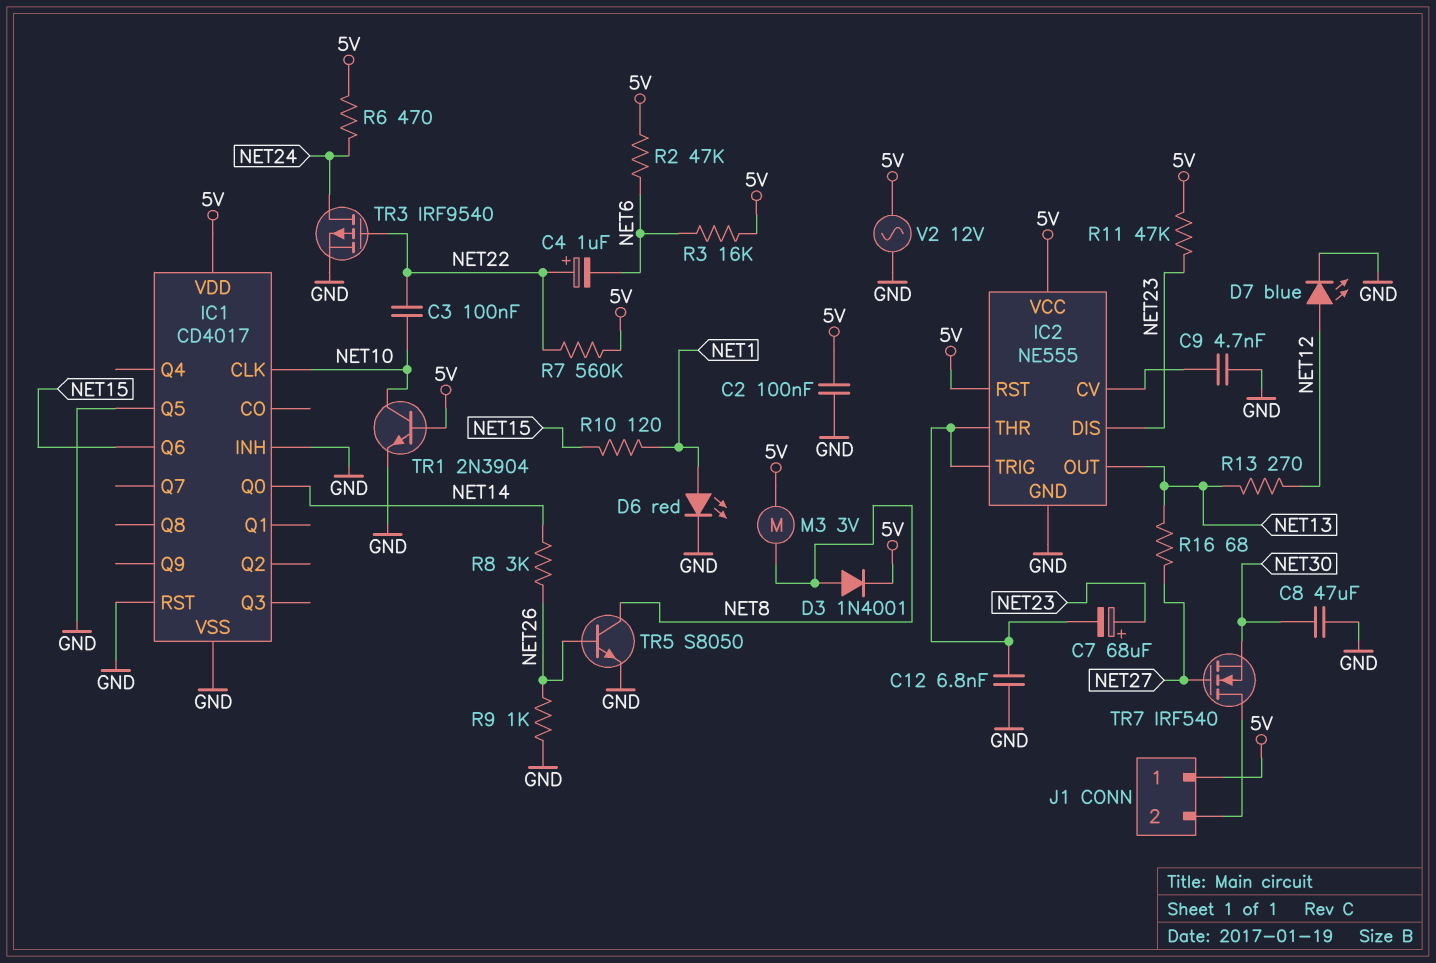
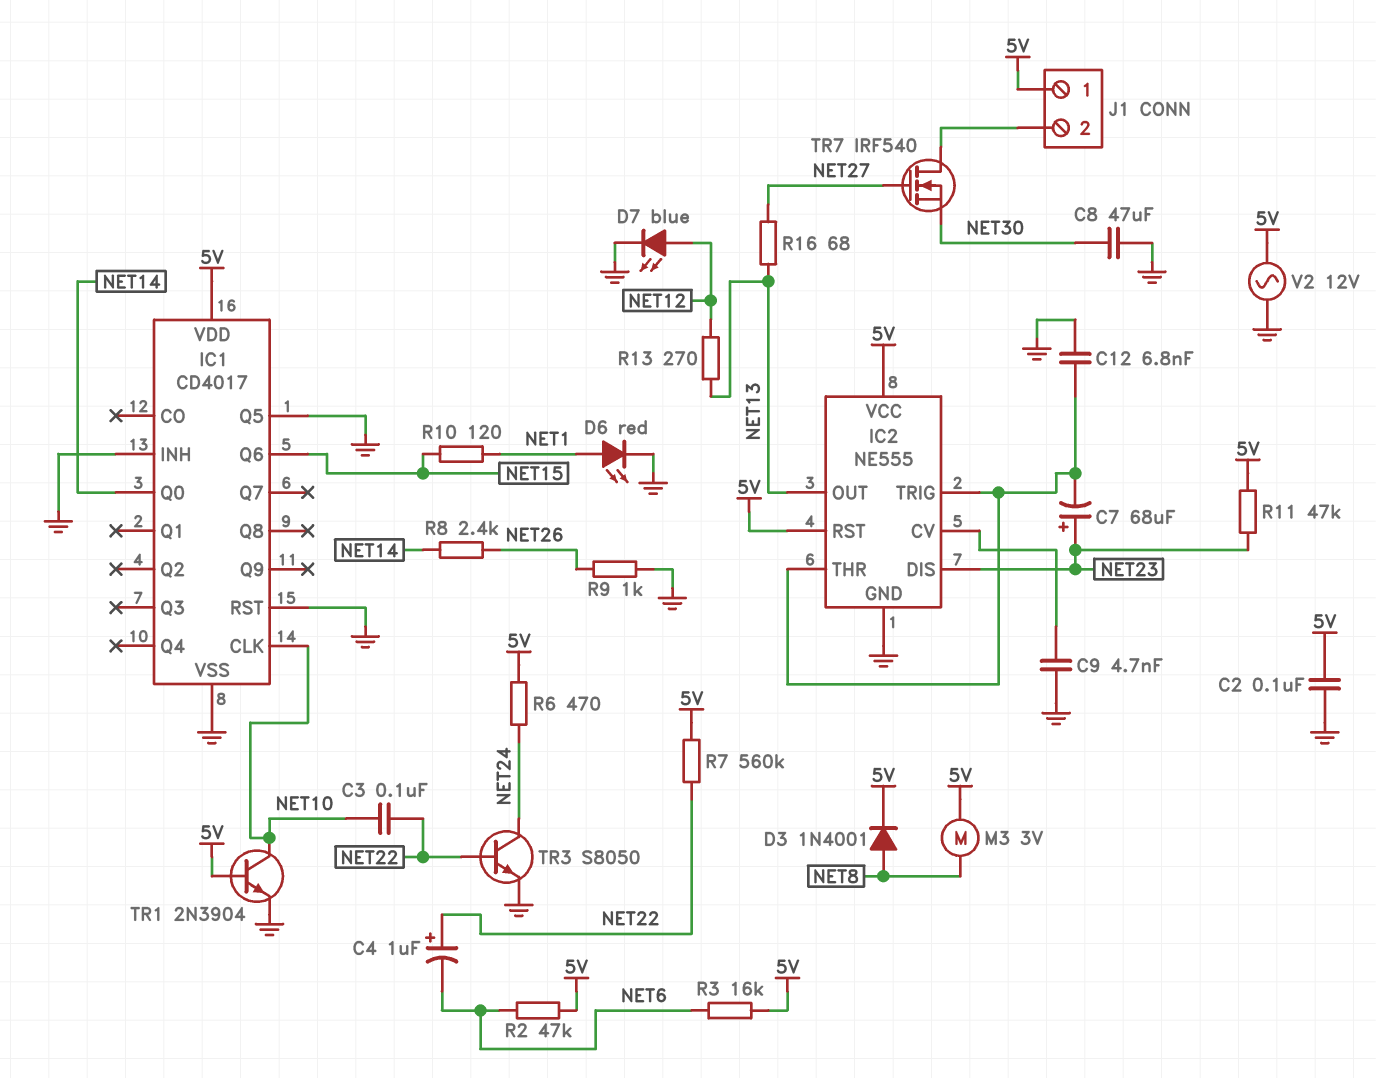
R8: 3k (NET14, NET26) -> 2.4k (NET14, NET26)
TR3: PMOS IRF9540 (G NET22, D NET24, S GND) -> NPN S8050 (B NET22, C NET24, E GND)
TR5: NPN S8050 (B NET26, C NET8, E GND) -> none

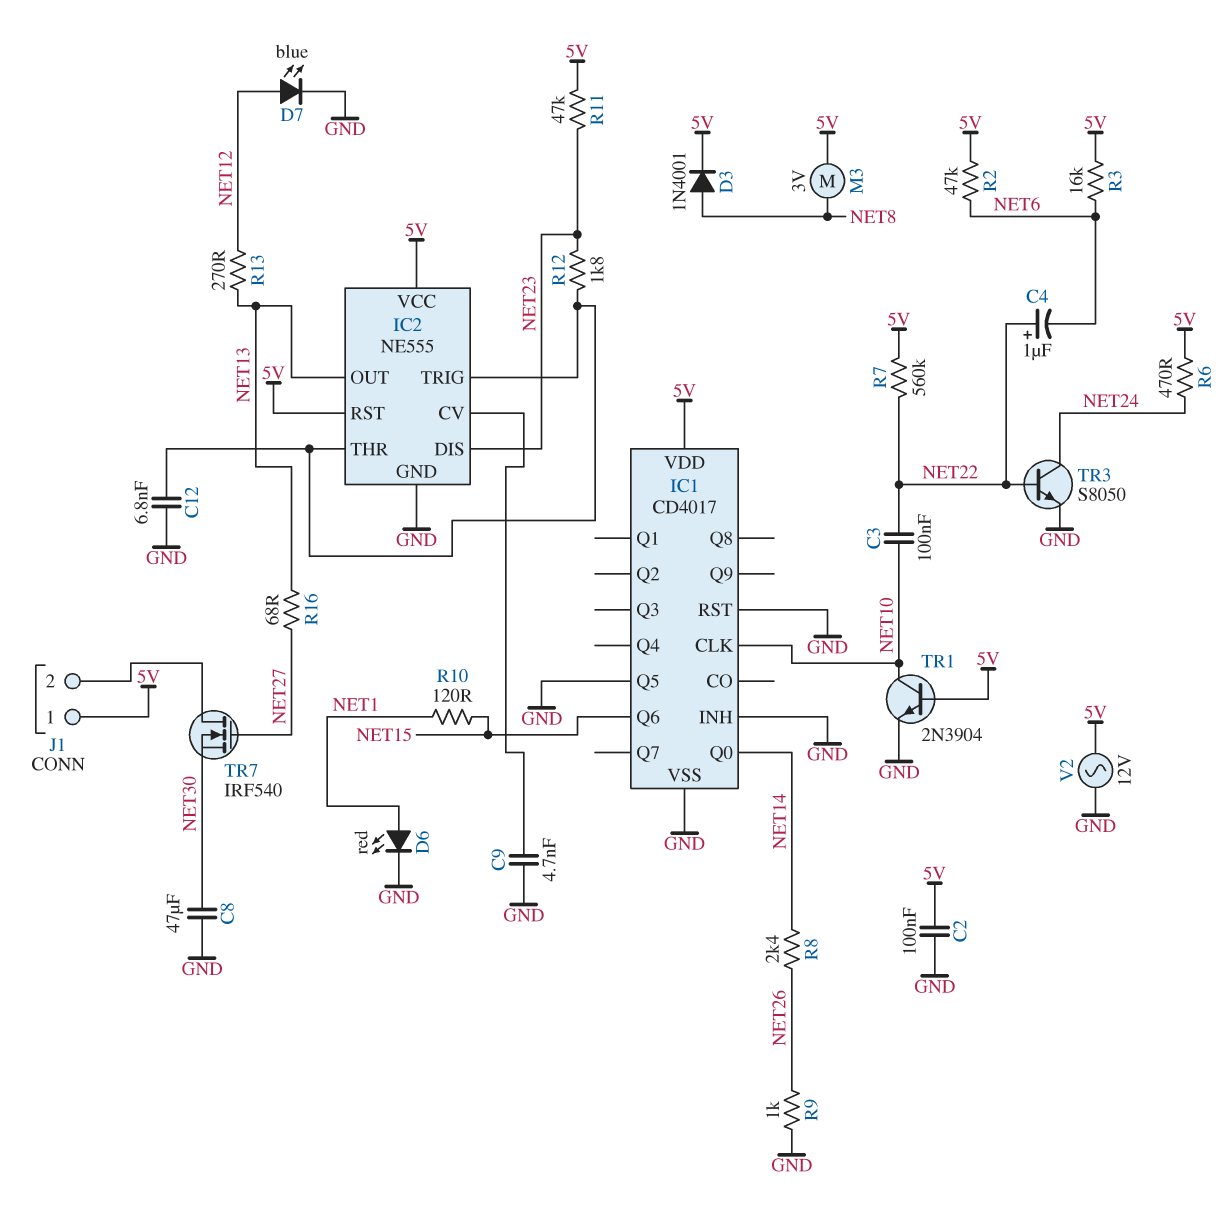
C7: 68uF (plus NET23, minus IC2/THR) -> none
R12: none -> 1.8k (IC2/THR, NET23)

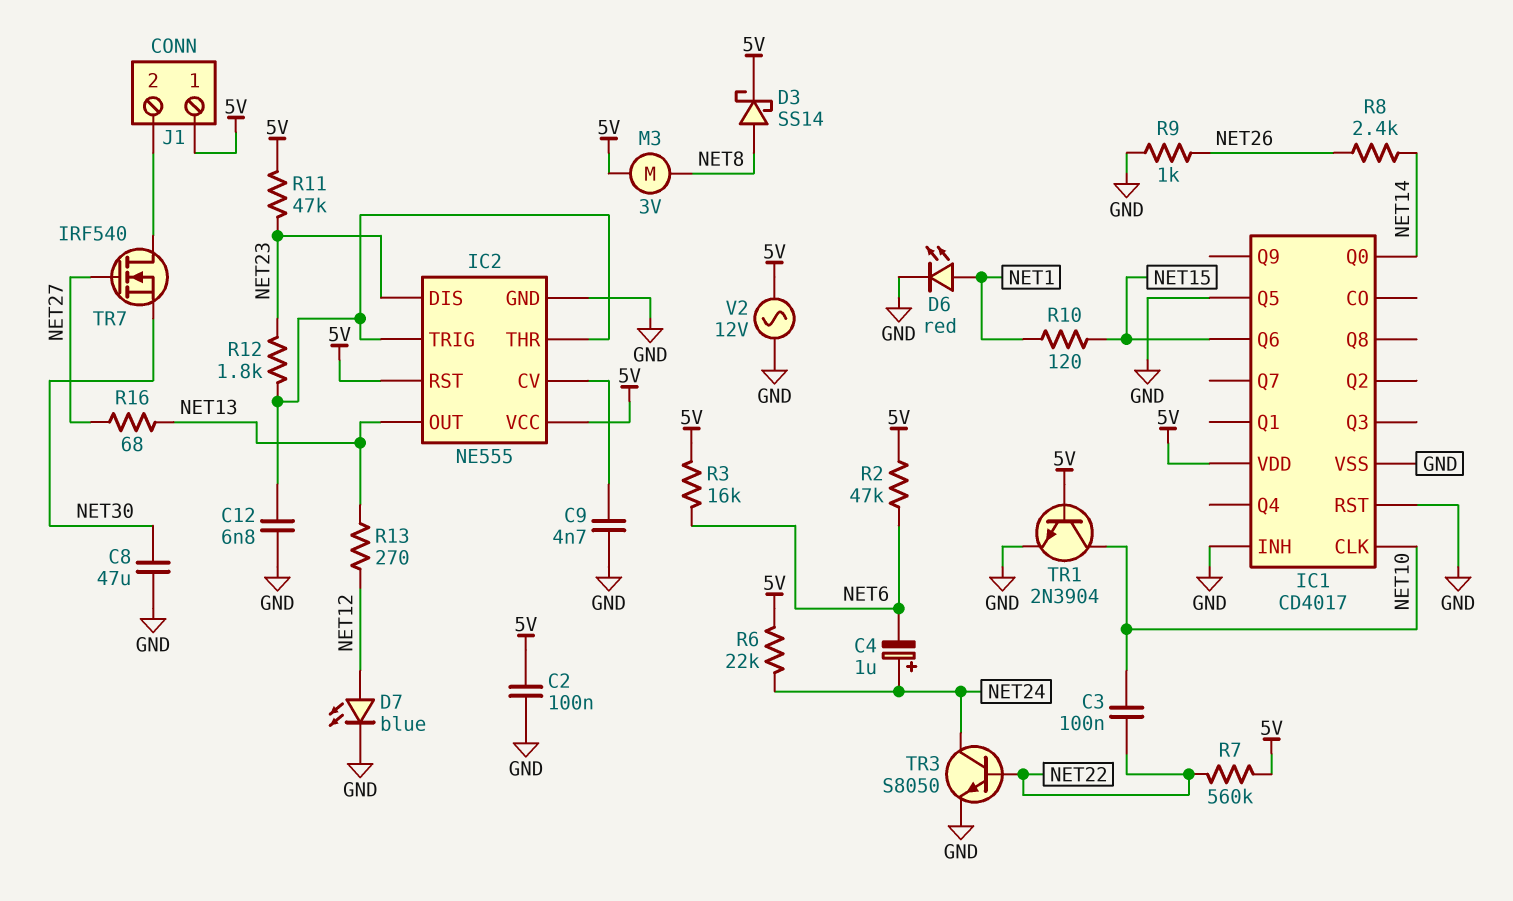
C4: 1uF (plus NET22, minus NET6) -> 1uF (plus NET24, minus NET6)
D3: diode 1N4001 (A NET8, K 5V) -> schottky SS14 (A NET8, K 5V)
R6: 470 (5V, NET24) -> 22k (5V, NET24)

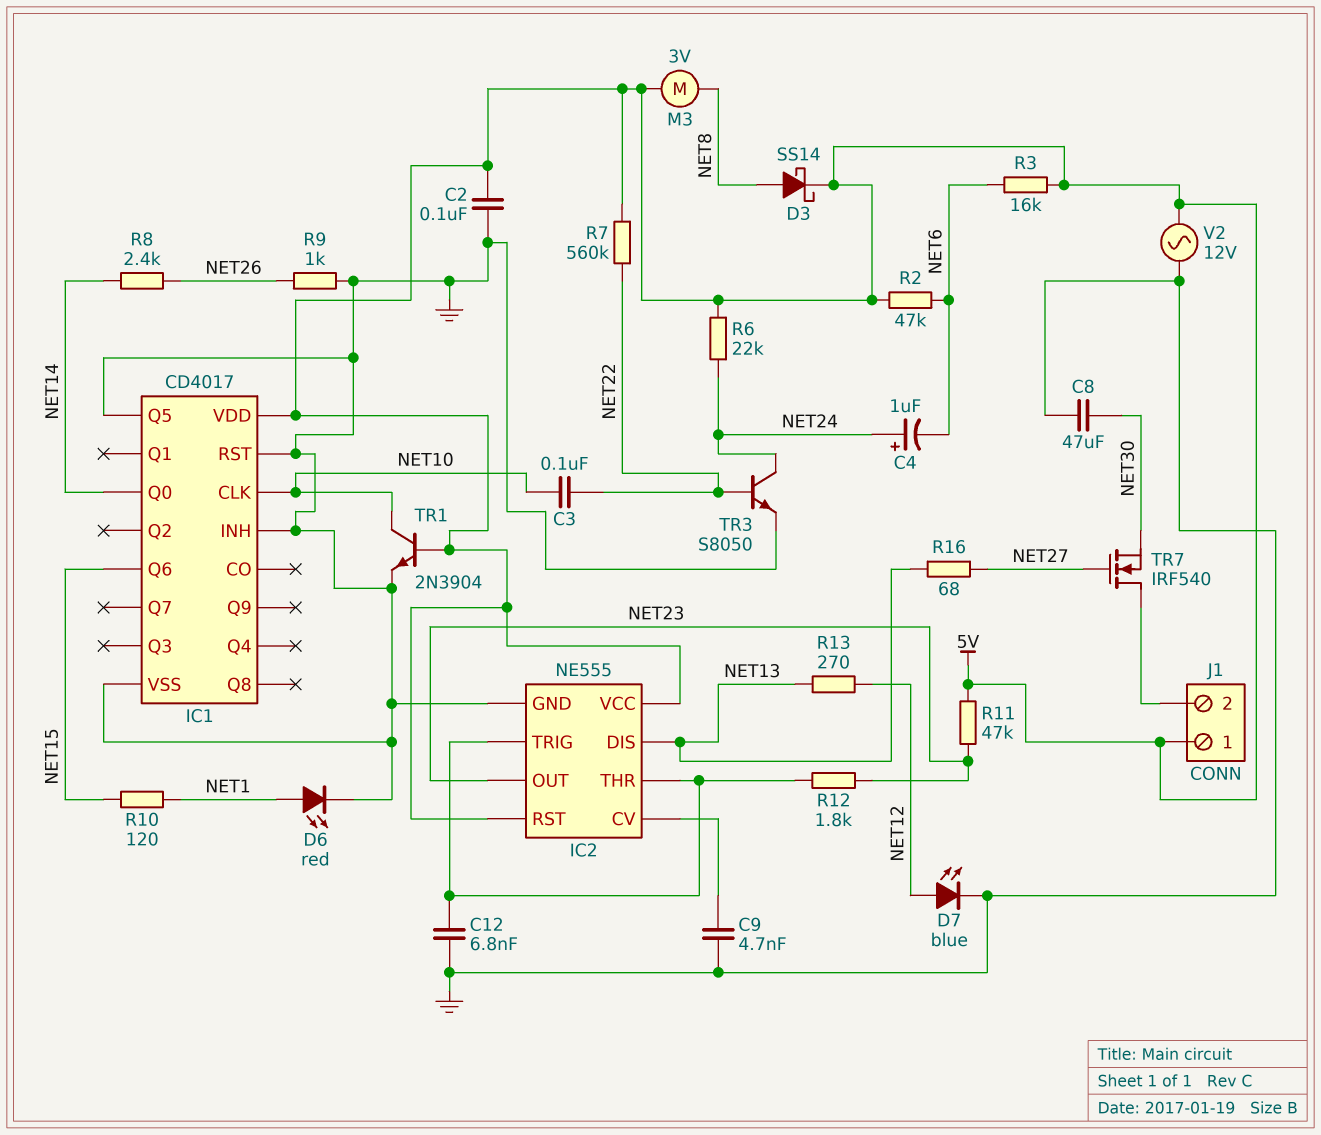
IC2 pin DIS: NET23 -> NET13
IC2 pin OUT: NET13 -> NET23

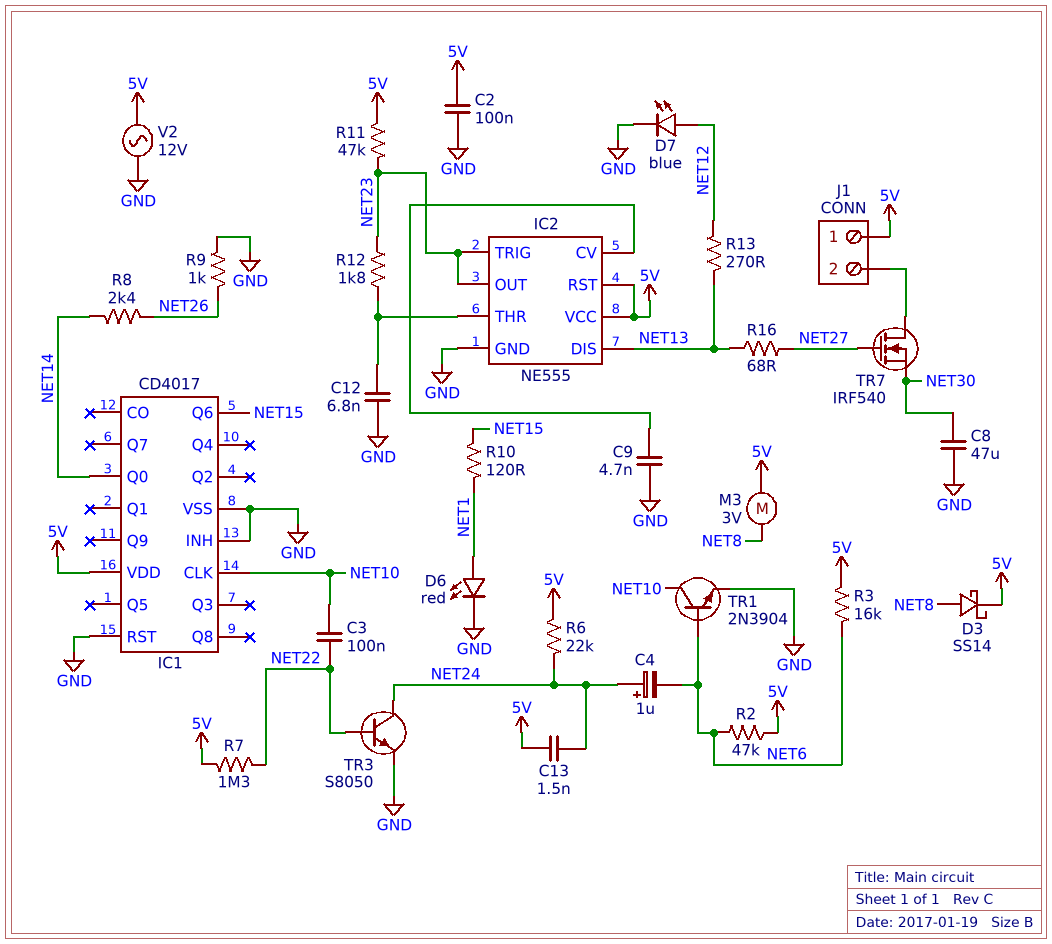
C13: none -> 1.5nF (5V, NET24)
IC1 pin Q5: GND -> none
IC2 pin TRIG: IC2/THR -> NET23
R7: 560k (5V, NET22) -> 1.3M (5V, NET22)
TR1: NPN 2N3904 (B 5V, C NET10, E GND) -> NPN 2N3904 (B NET6, C NET10, E GND)

